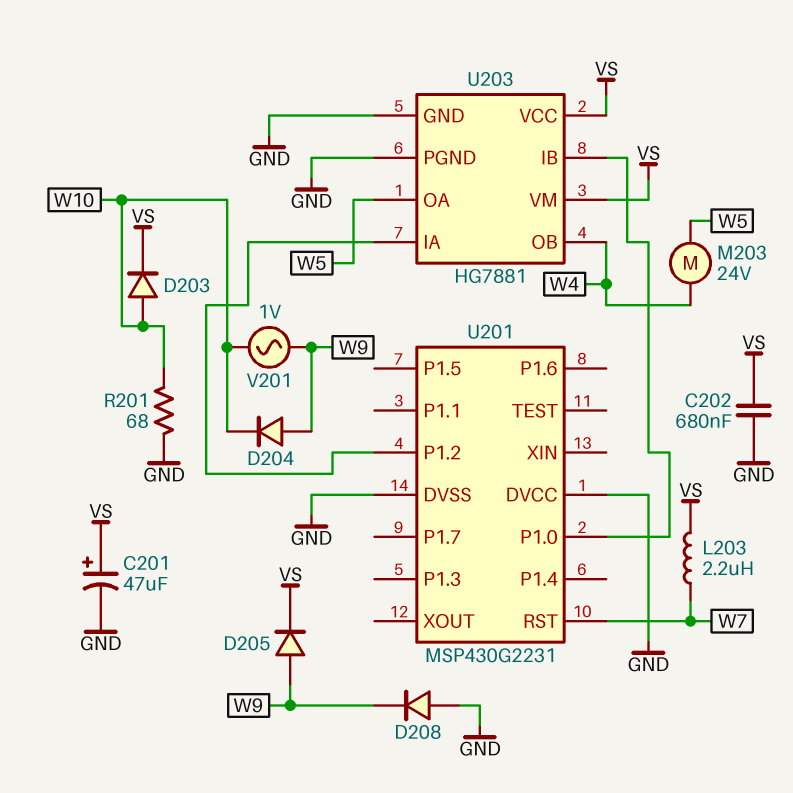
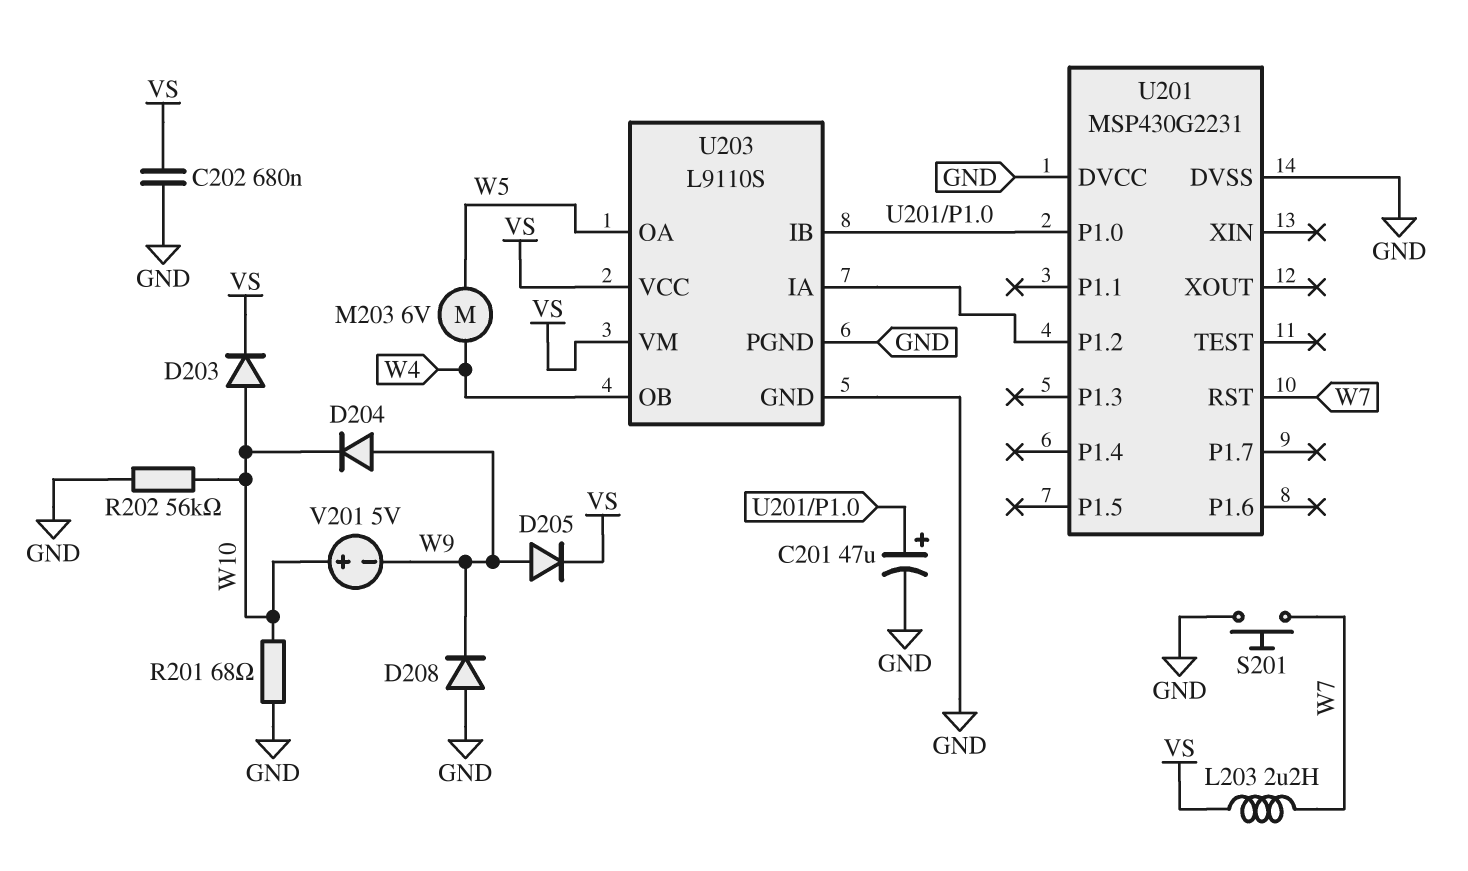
C201: 47uF (plus VS, minus GND) -> 47uF (plus U201/P1.0, minus GND)
M203: motor 24V (W4, W5) -> motor 6V (W4, W5)
R202: none -> 56k (GND, W10)
S201: none -> button (GND, W7)
U203: HG7881 -> L9110S
V201: AC 1V (W9, W10) -> 5V (plus W10, minus W9)

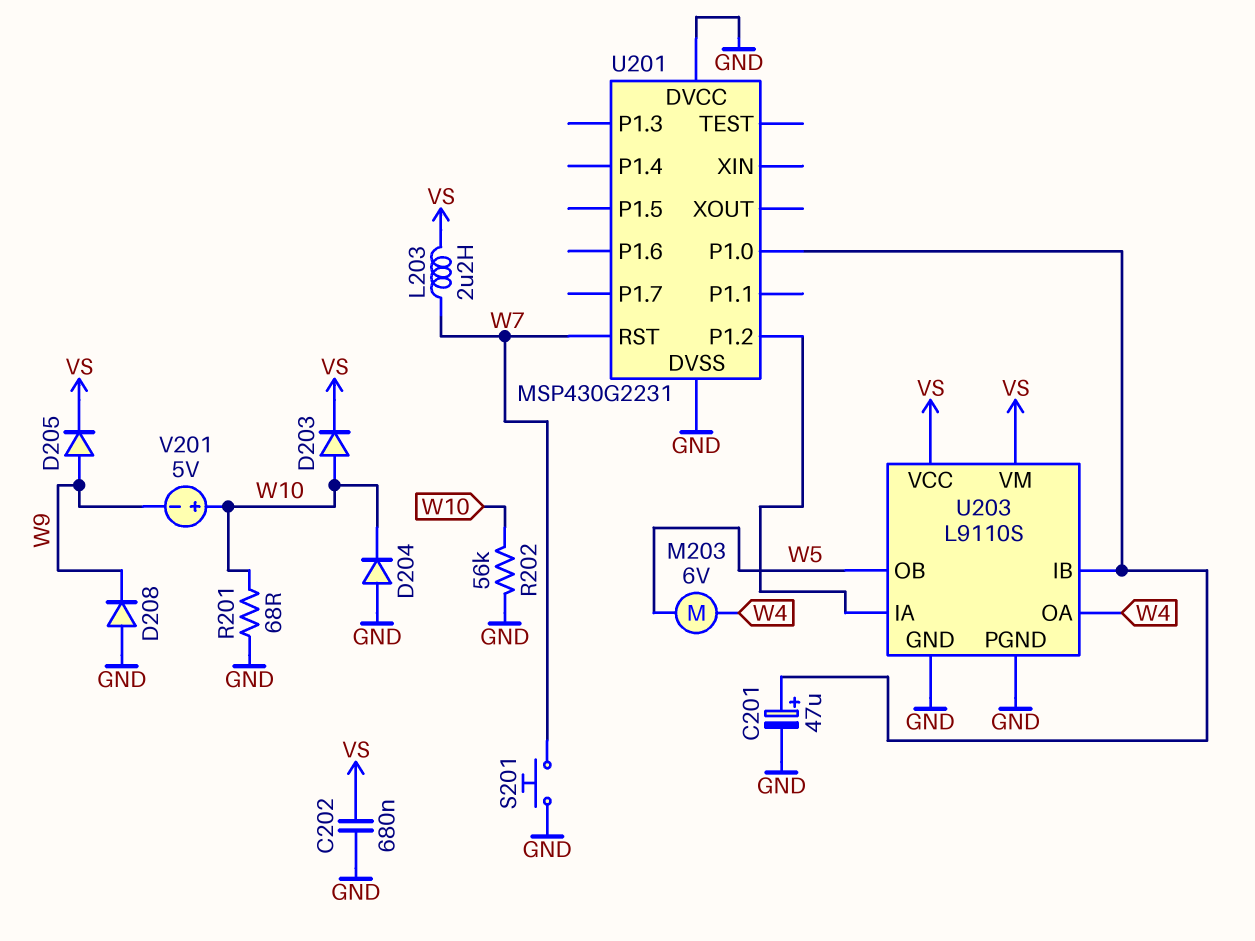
D204: diode (A W9, K W10) -> diode (A GND, K W10)
U203 pin OA: W5 -> W4
U203 pin OB: W4 -> W5

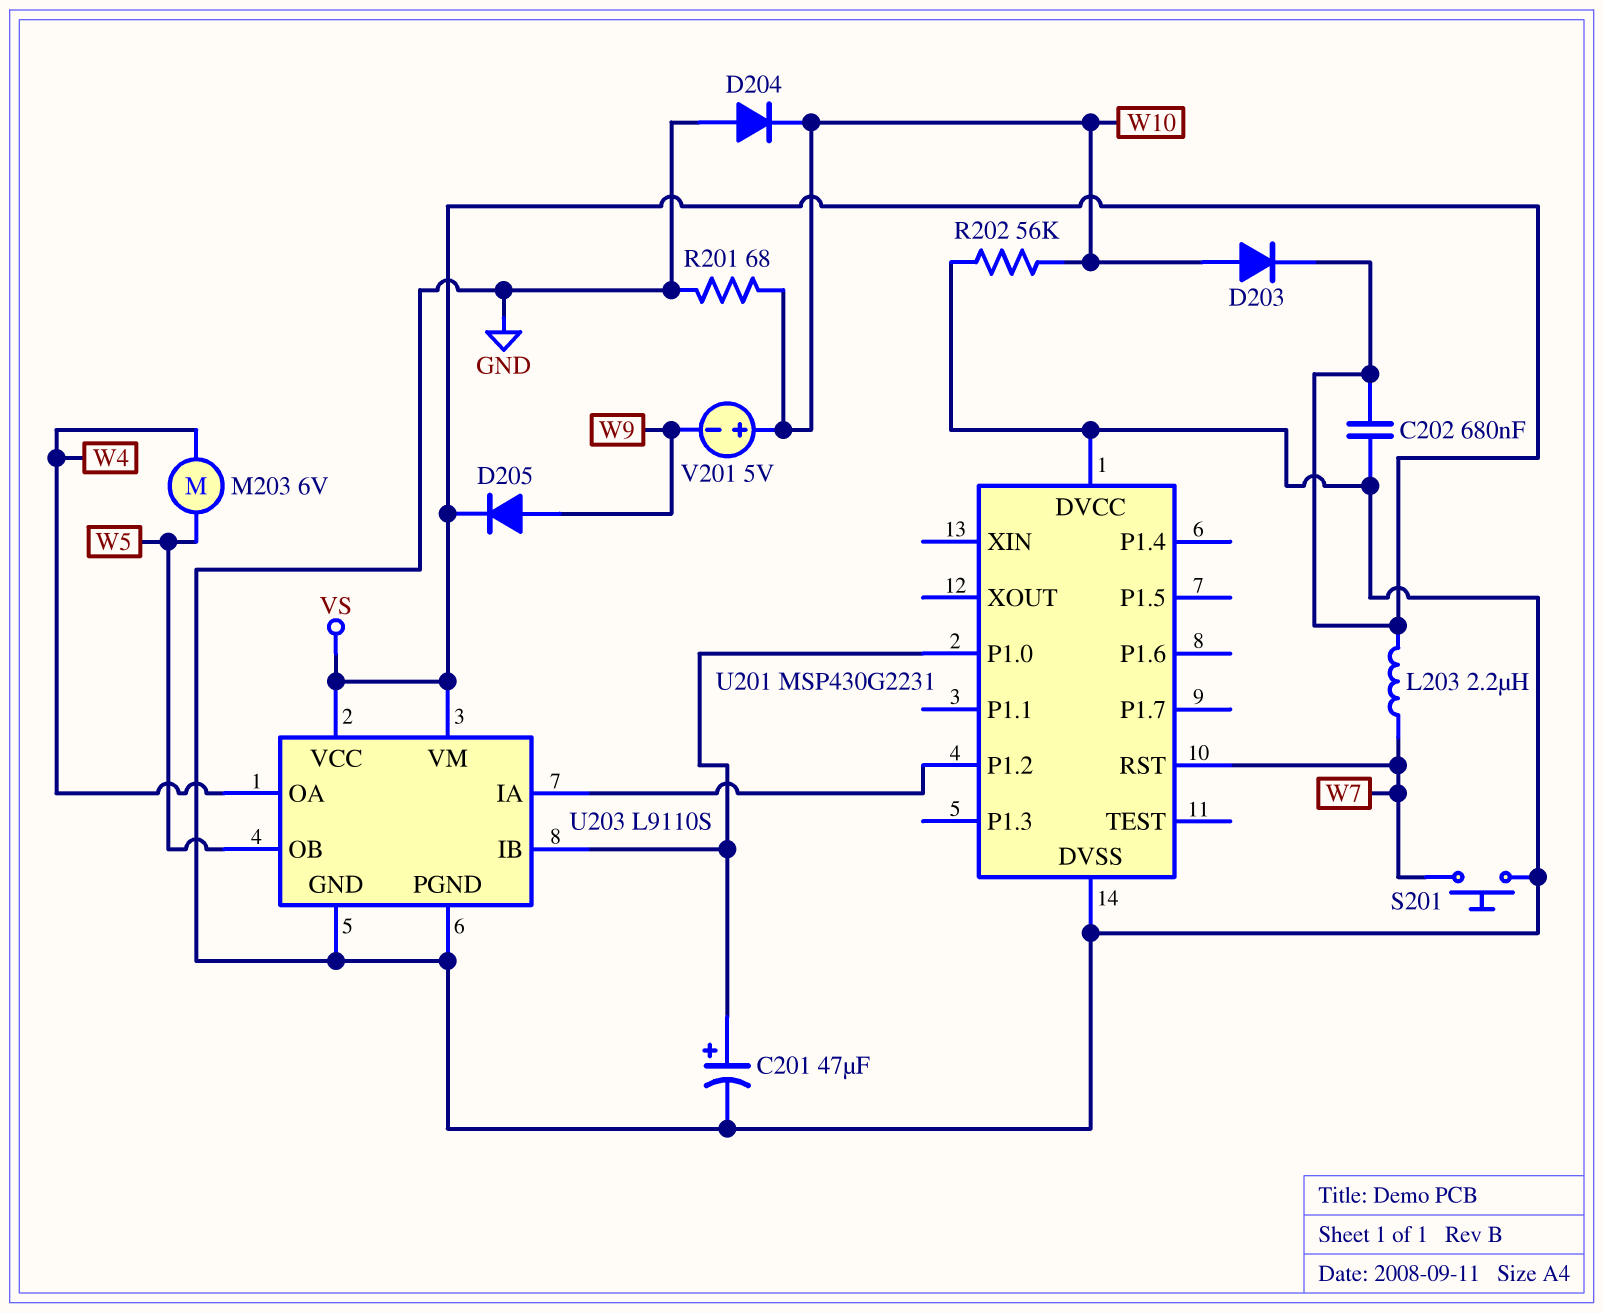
D208: diode (A GND, K W9) -> none

